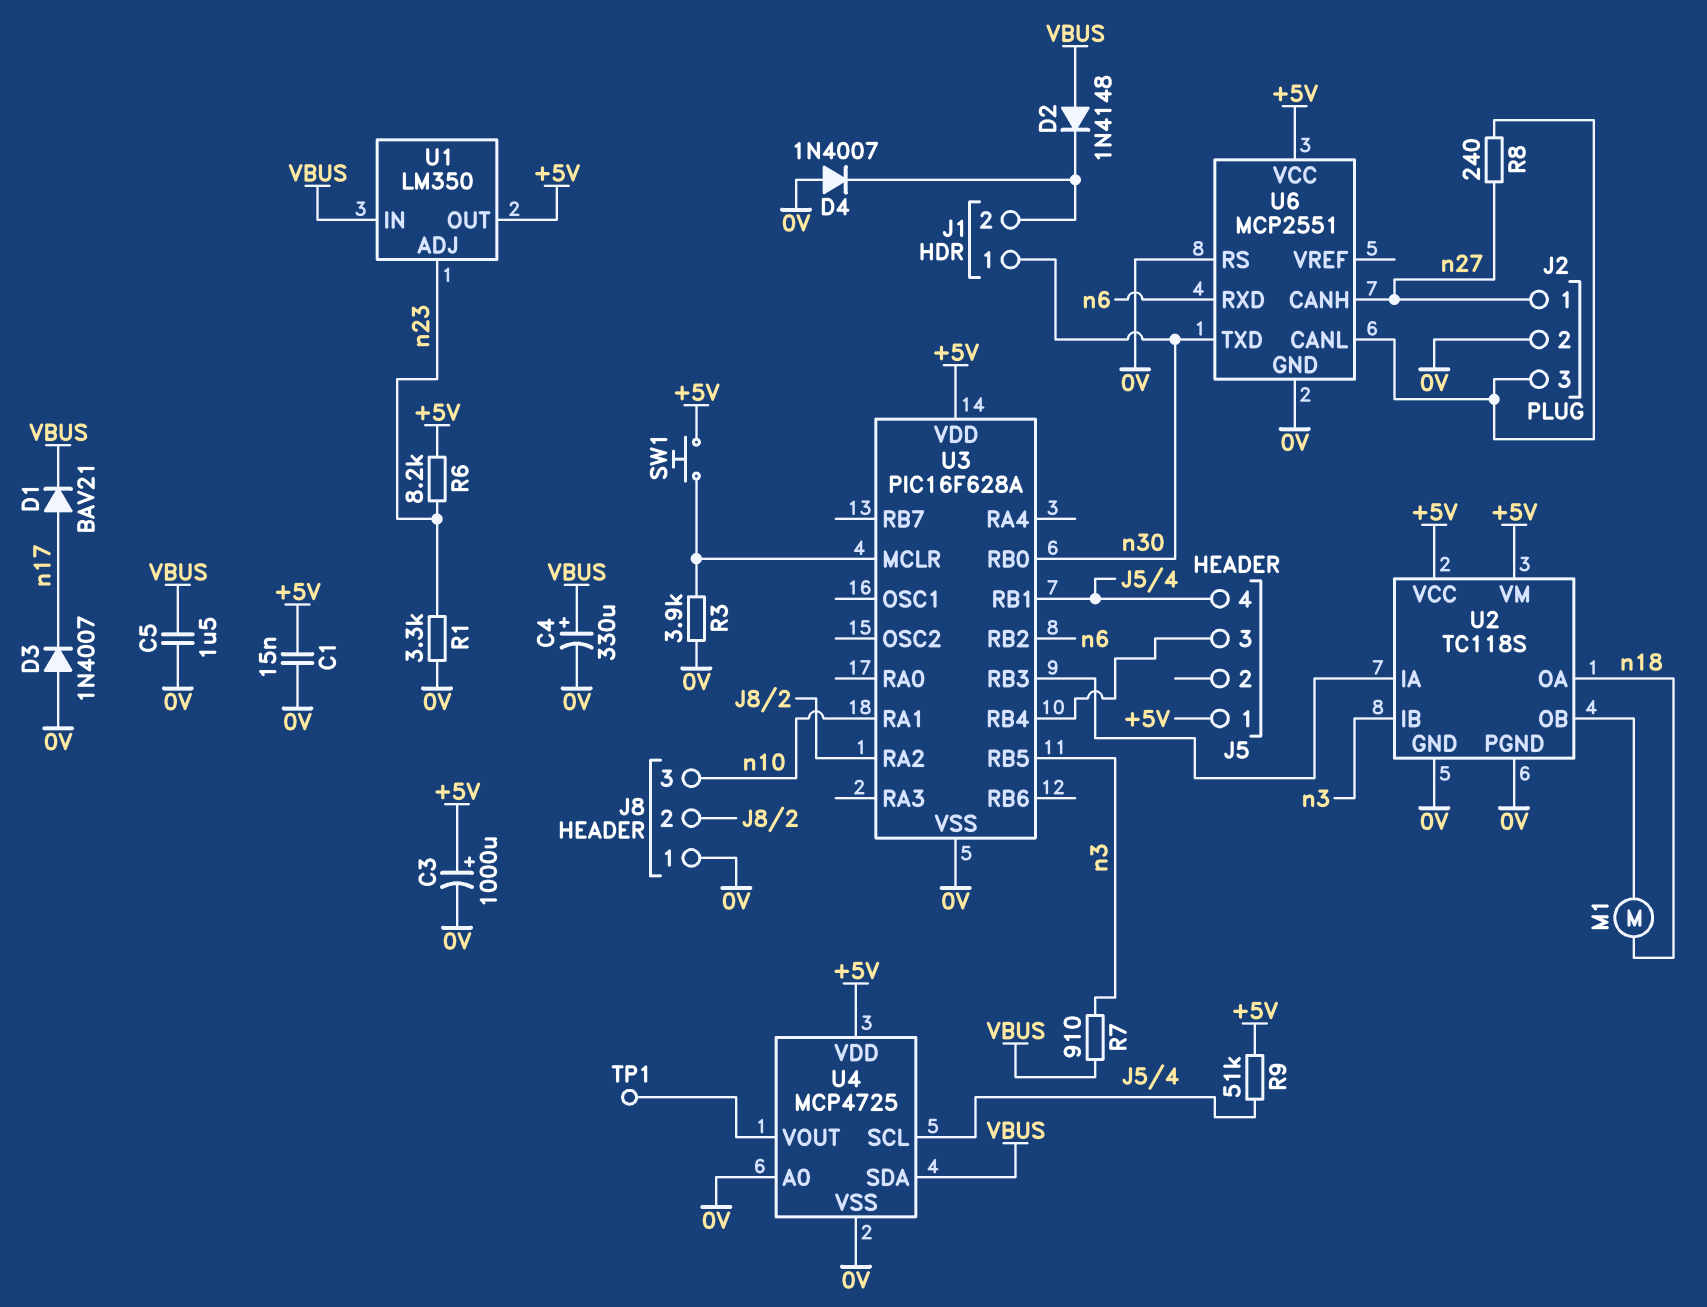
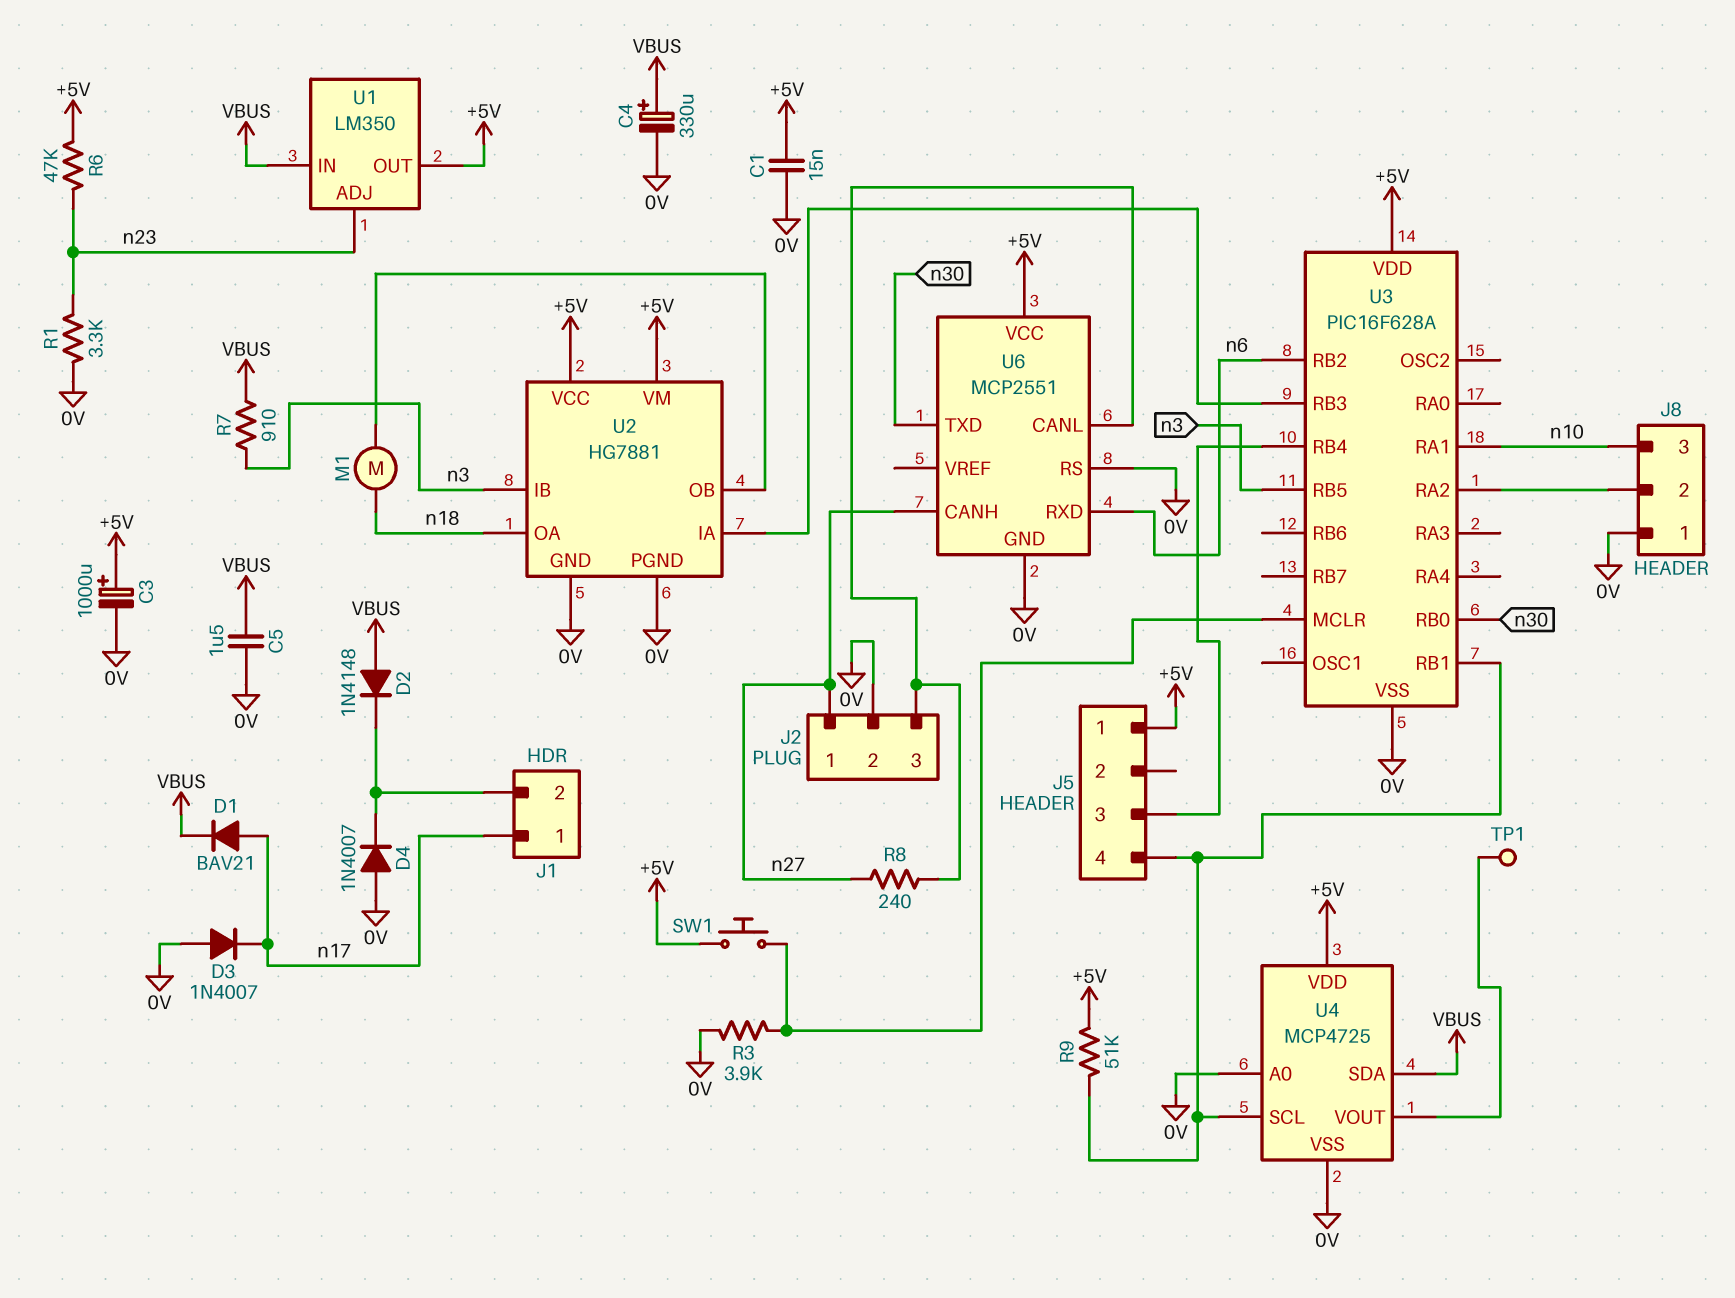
J1 pin 1: n30 -> n17
R6: 8.2k (+5V, n23) -> 47k (+5V, n23)
U2: TC118S -> HG7881

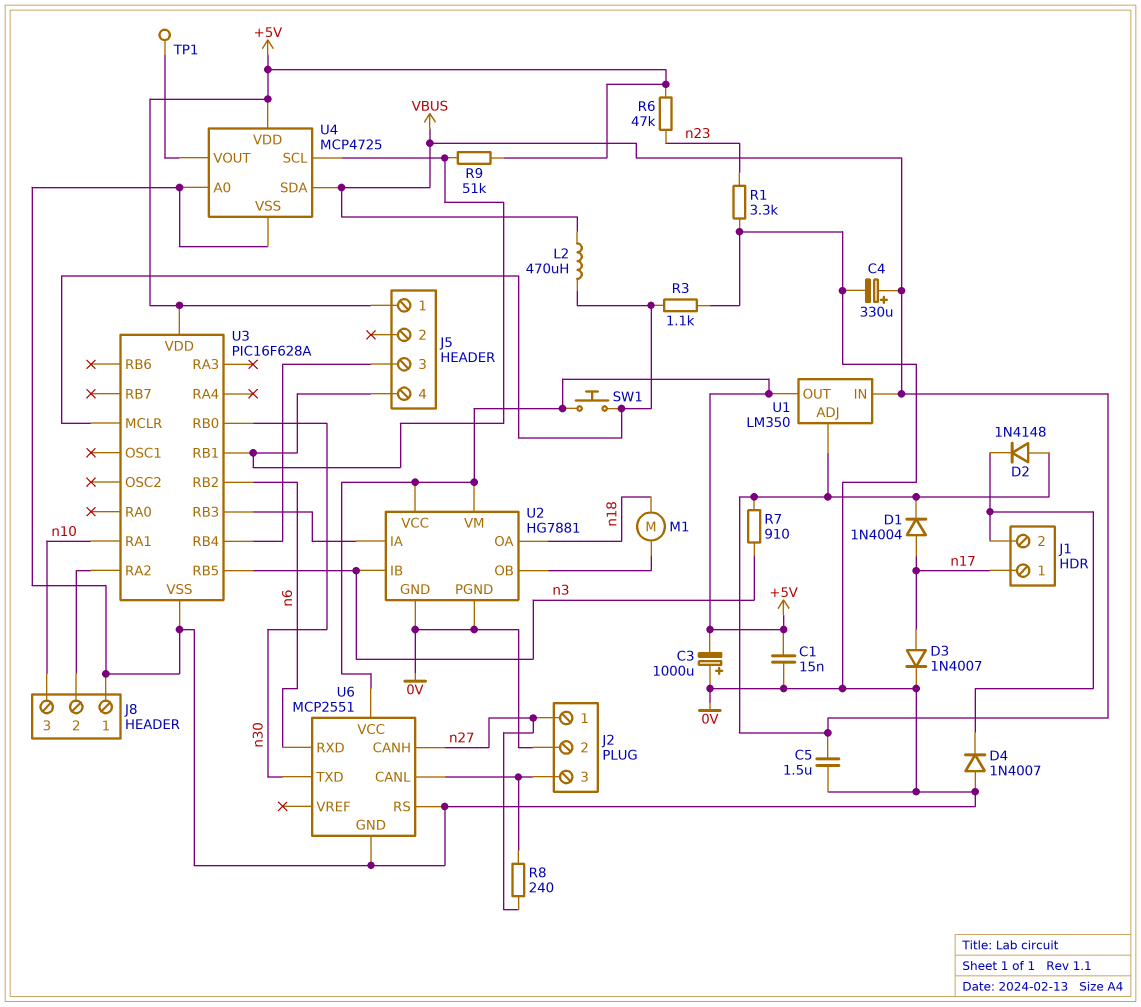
C3: 1000uF (plus +5V, minus 0V) -> 1000uF (plus 0V, minus +5V)
D1: diode BAV21 (A n17, K VBUS) -> diode 1N4004 (A n17, K VBUS)
D3: diode 1N4007 (A 0V, K n17) -> diode 1N4007 (A n17, K 0V)
L2: none -> 470uH (U3/MCLR, VBUS)
R3: 3.9k (0V, U3/MCLR) -> 1.1k (0V, U3/MCLR)
U1 pin ADJ: n23 -> VBUS

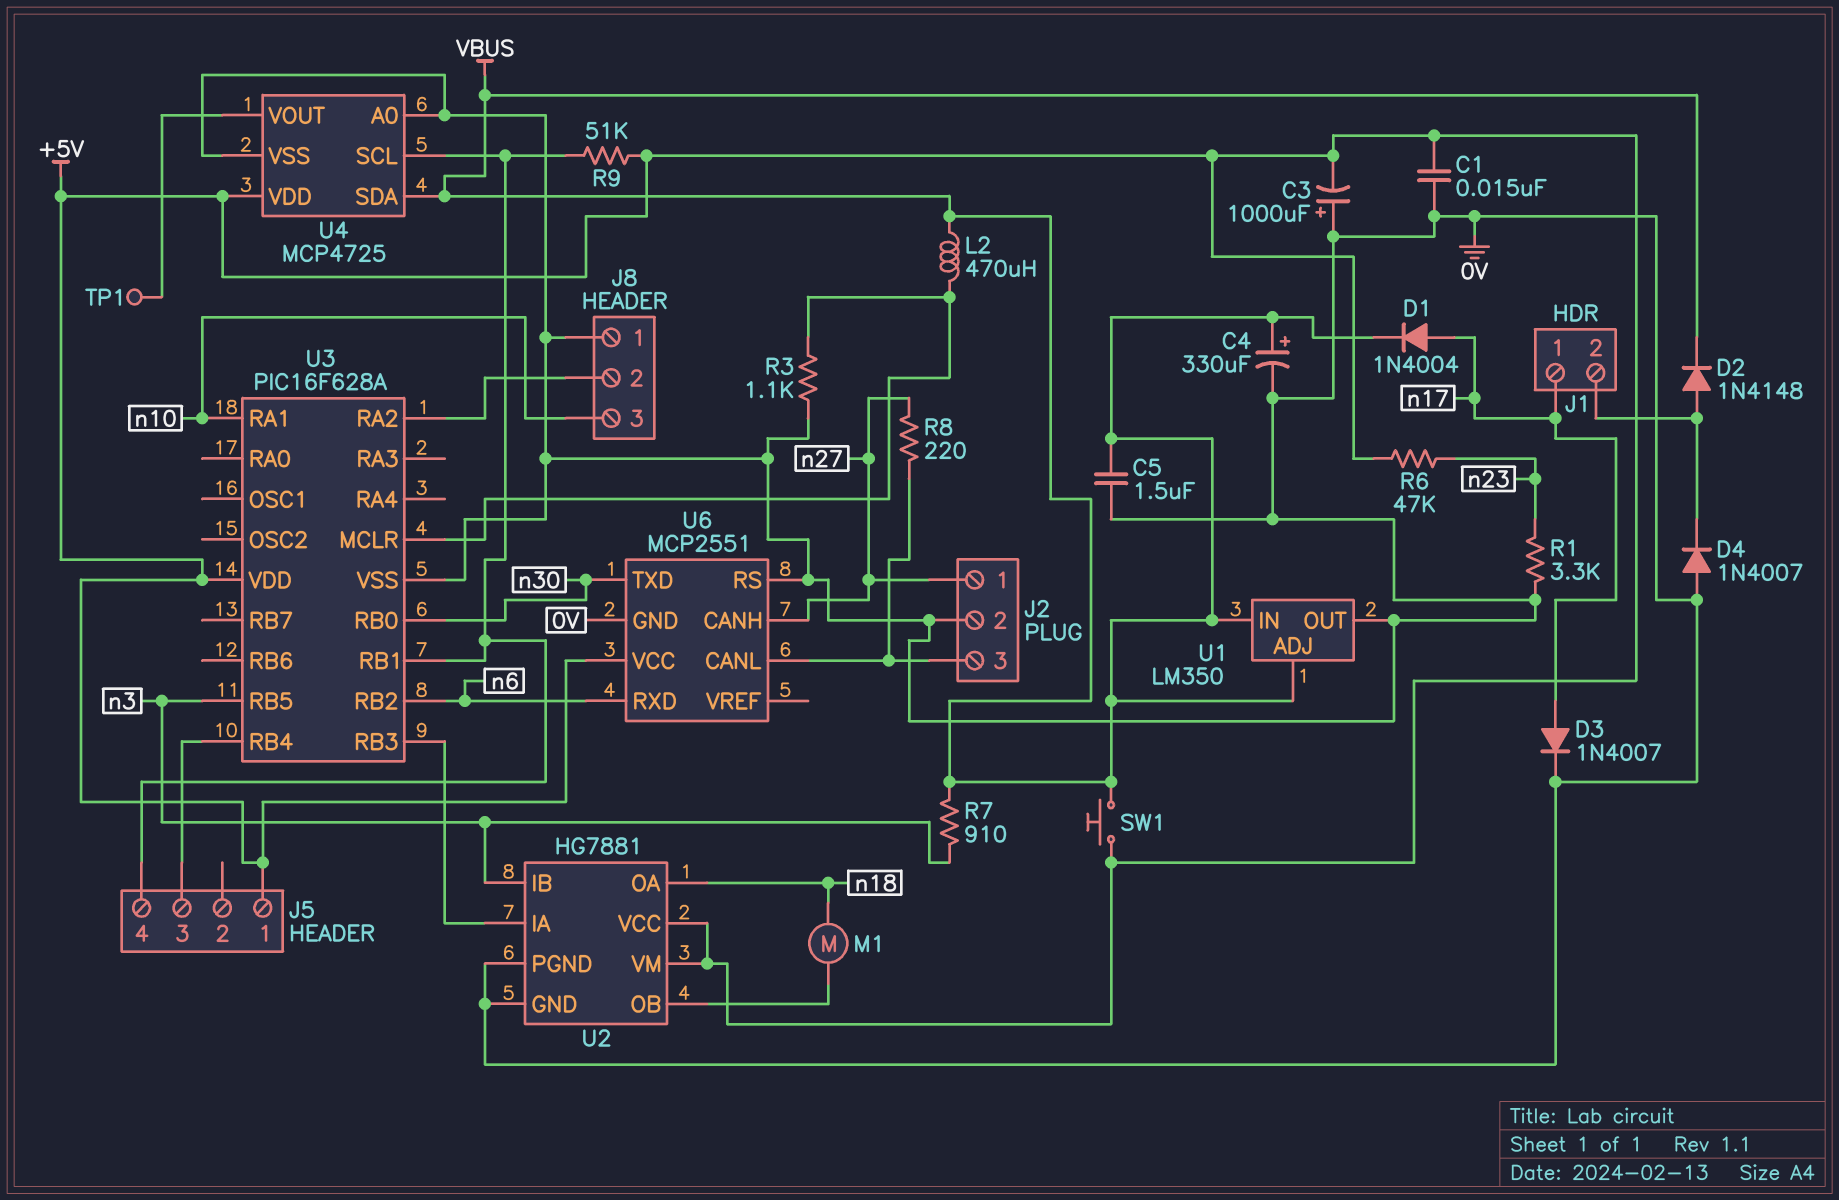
D2: diode 1N4148 (A VBUS, K J1/2) -> diode 1N4148 (A J1/2, K VBUS)
R8: 240 (J2/3, n27) -> 220 (J2/3, n27)
SW1: button (+5V, U3/MCLR) -> button (+5V, VBUS)
U1 pin OUT: +5V -> 0V

